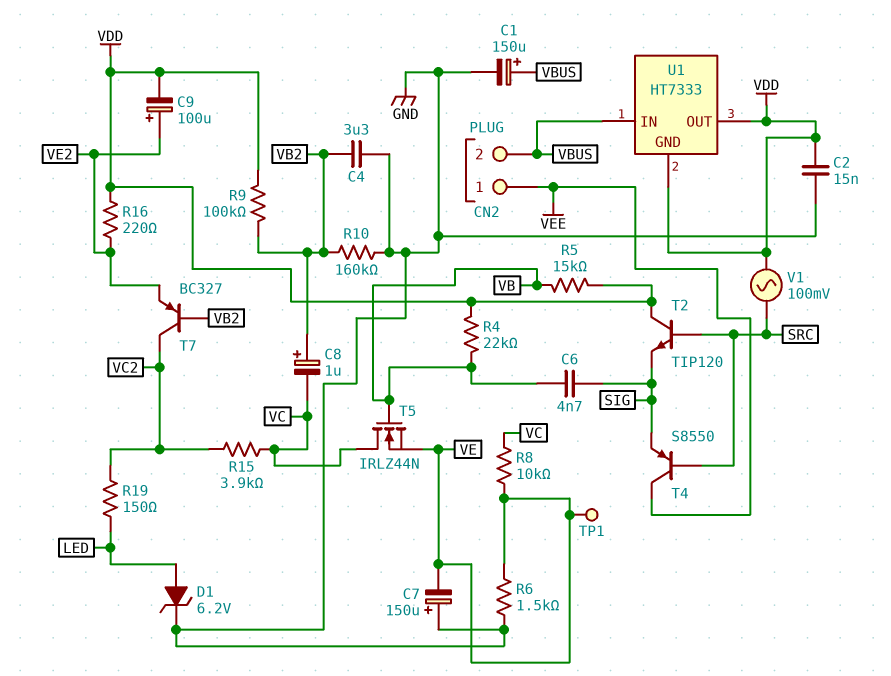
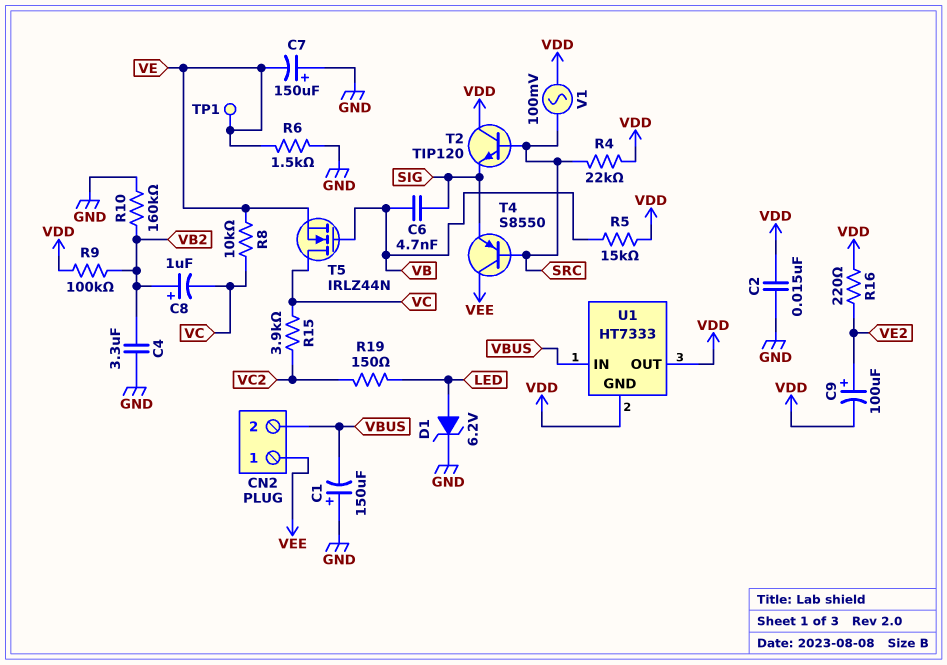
C1: 150uF (plus VBUS, minus GND) -> 150uF (plus GND, minus VBUS)
R4: 22k (VB, VDD) -> 22k (SRC, VDD)
T7: PNP BC327 (B VB2, C VC2, E VE2) -> none

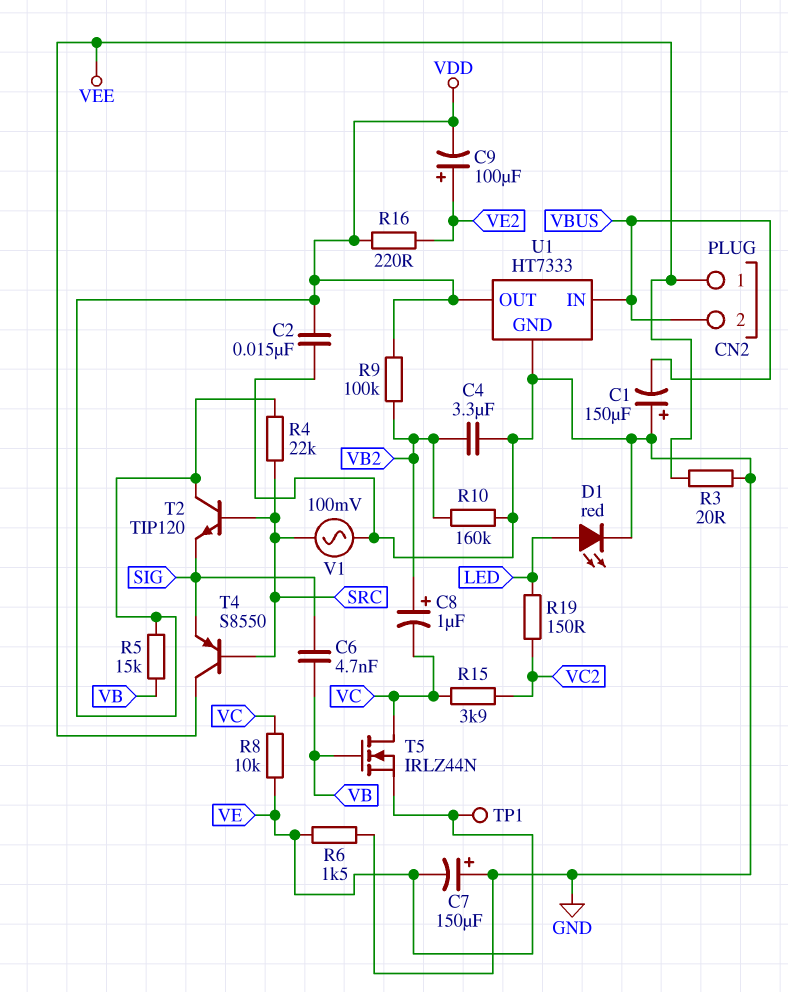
D1: zener 6.2V (A LED, K GND) -> LED red (A LED, K GND)
R3: none -> 20 (GND, VEE)
U1 pin GND: VDD -> GND
V1: AC 100mV (SRC, VDD) -> AC 100mV (GND, SRC)

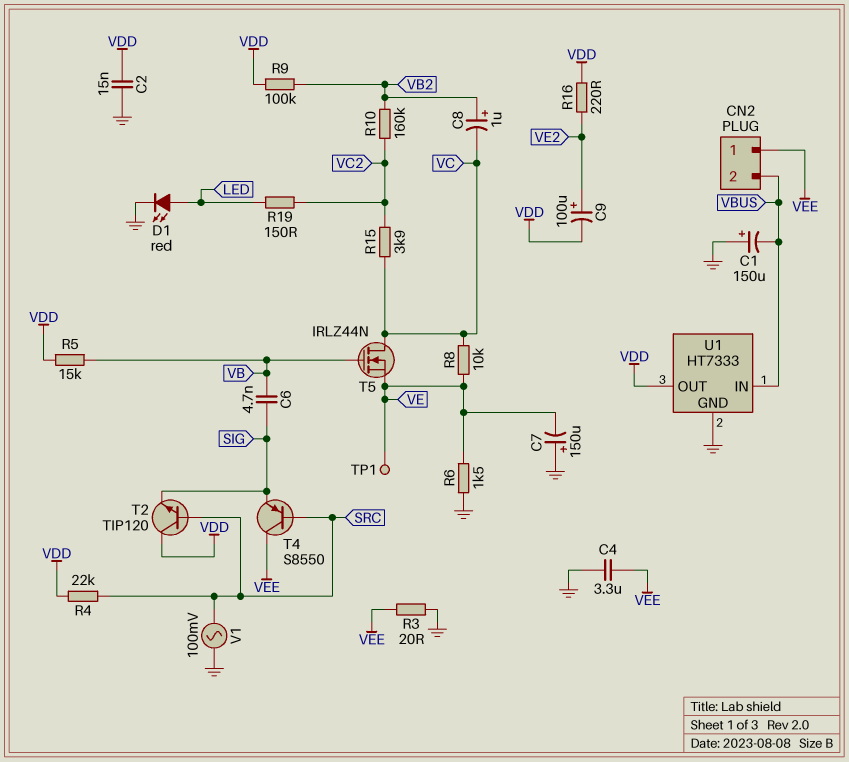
C4: 3.3uF (GND, VB2) -> 3.3uF (GND, VEE)
R10: 160k (GND, VB2) -> 160k (VB2, VC2)

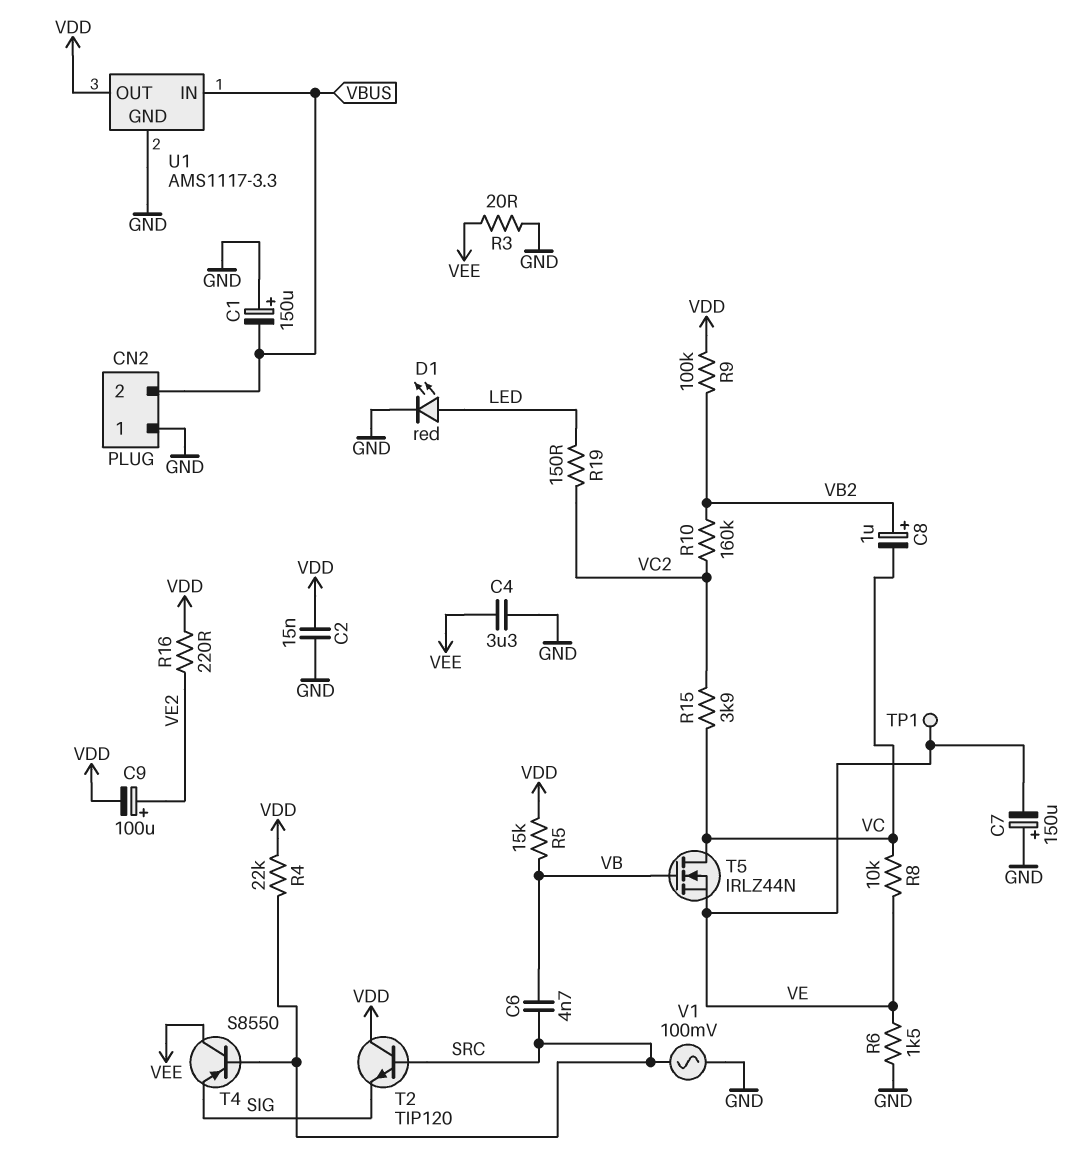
C6: 4.7nF (SIG, VB) -> 4.7nF (SRC, VB)
CN2 pin 1: VEE -> GND
U1: HT7333 -> AMS1117-3.3

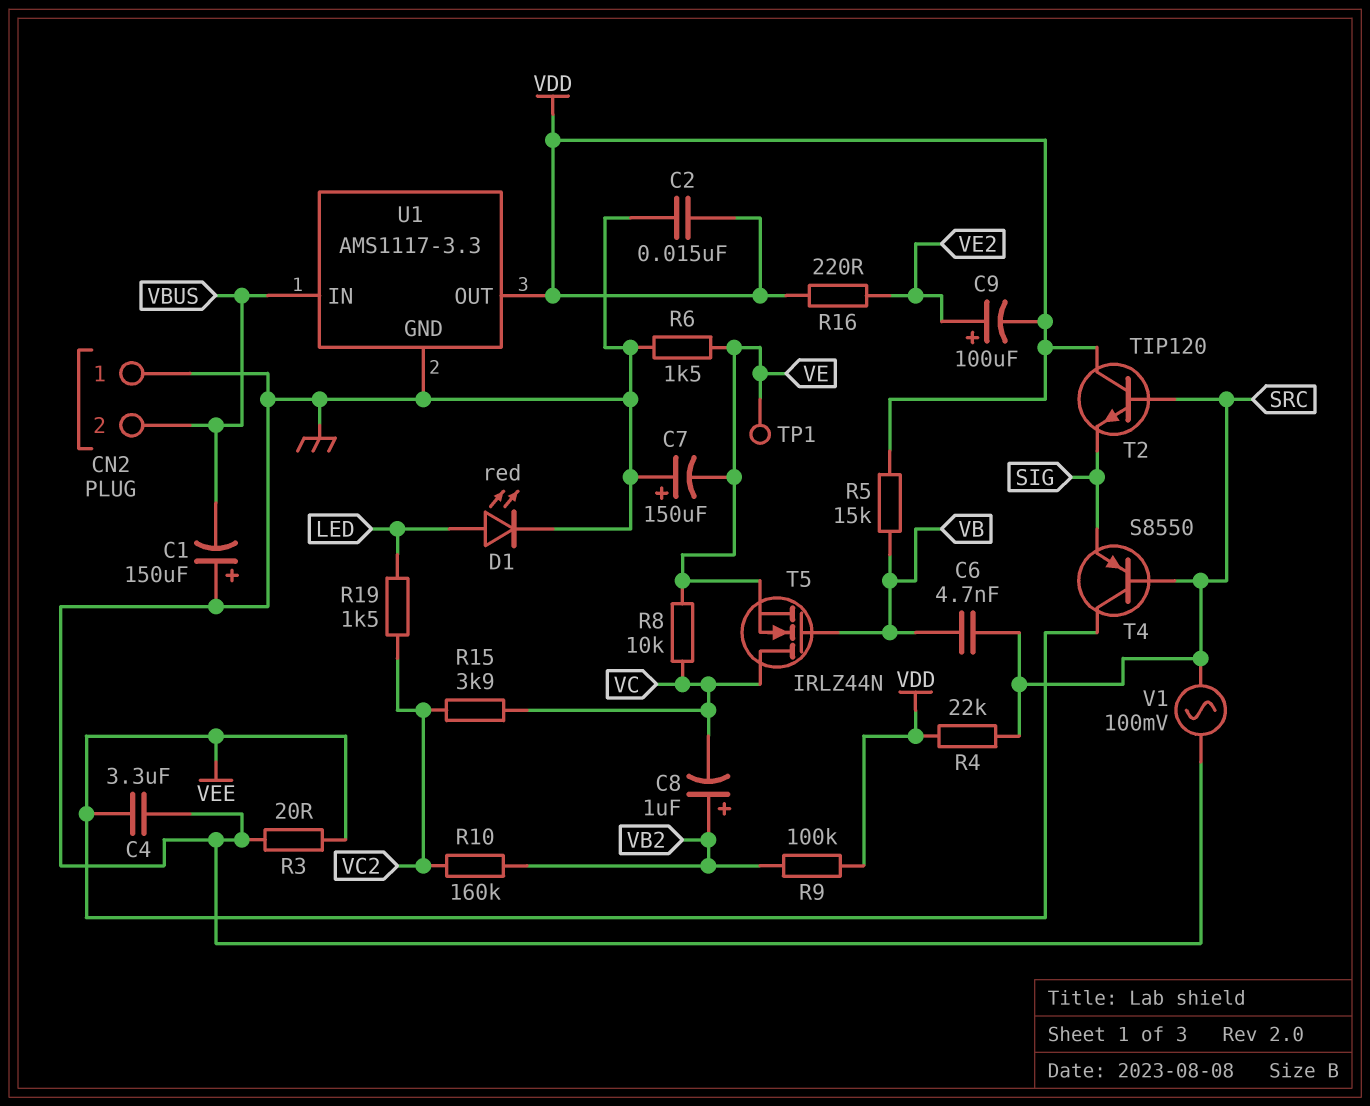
R19: 150 (LED, VC2) -> 1.5k (LED, VC2)

